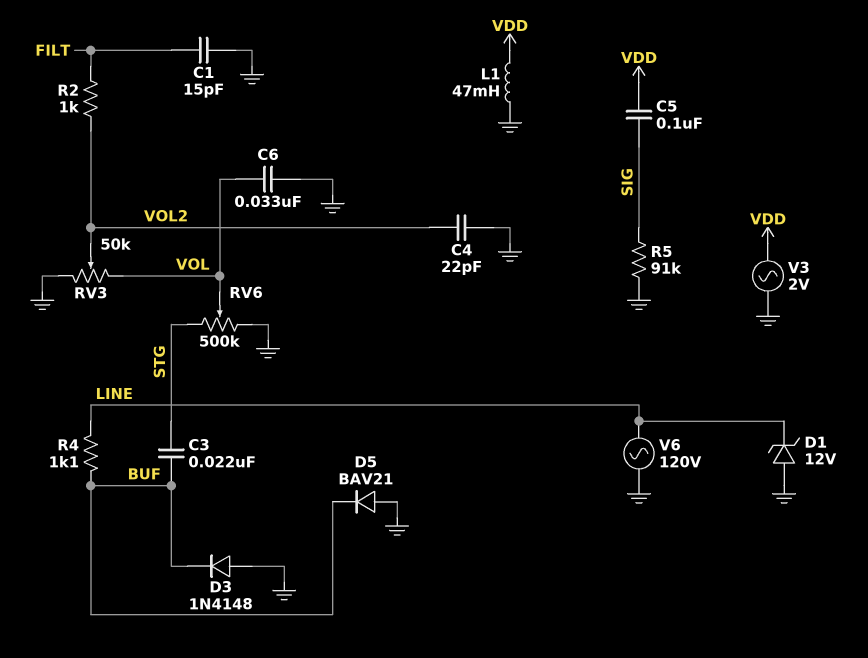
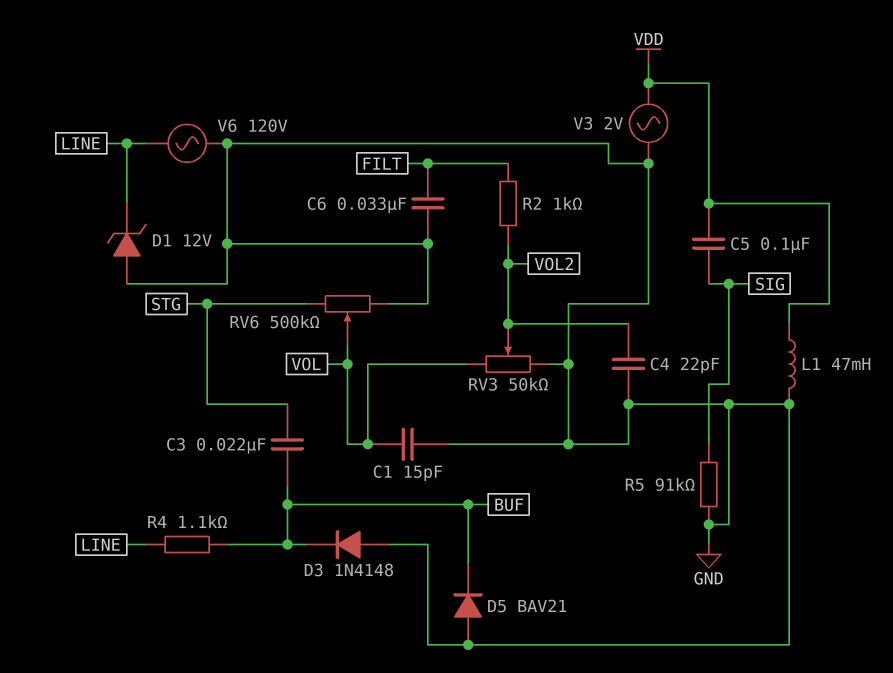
C1: 15pF (FILT, GND) -> 15pF (GND, VOL)
C6: 33nF (GND, VOL) -> 33nF (FILT, GND)

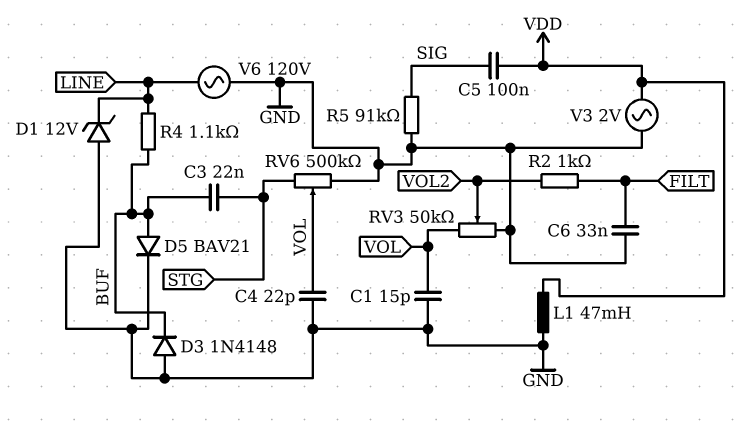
C4: 22pF (GND, VOL2) -> 22pF (GND, VOL)
D5: diode BAV21 (A GND, K BUF) -> diode BAV21 (A BUF, K GND)

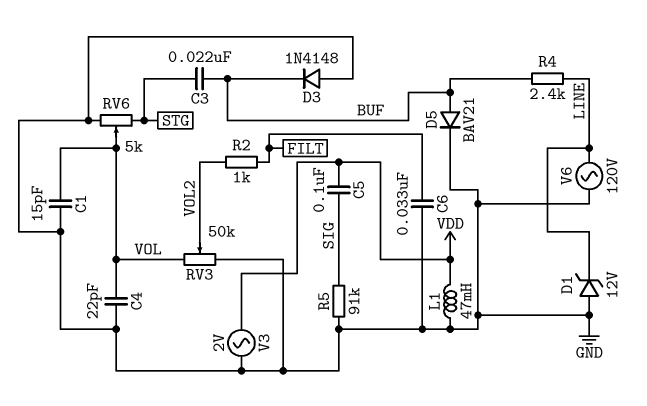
R4: 1.1k (BUF, LINE) -> 2.4k (BUF, LINE)
RV6: 500k (GND, STG, wiper VOL) -> 5k (GND, STG, wiper VOL)

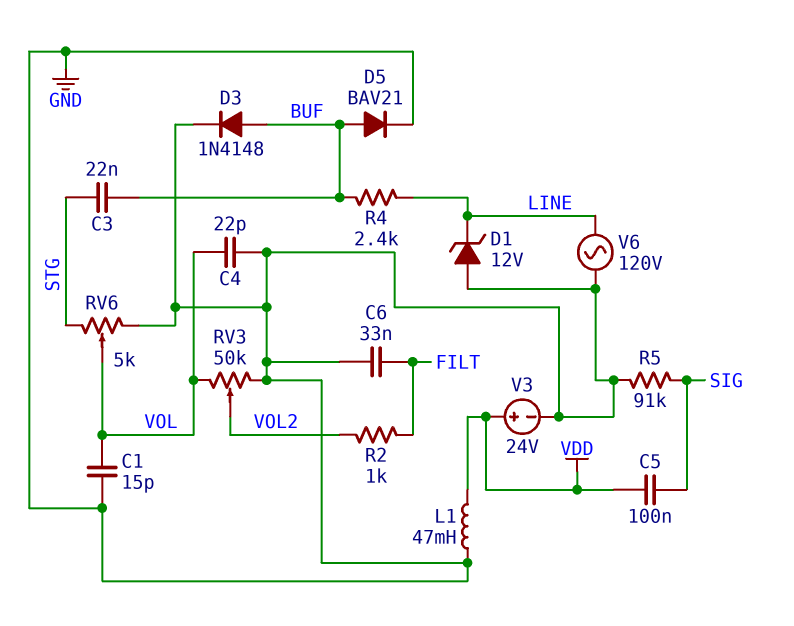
D3: diode 1N4148 (A GND, K BUF) -> diode 1N4148 (A BUF, K GND)
V3: AC 2V (GND, VDD) -> 24V (plus VDD, minus GND)

